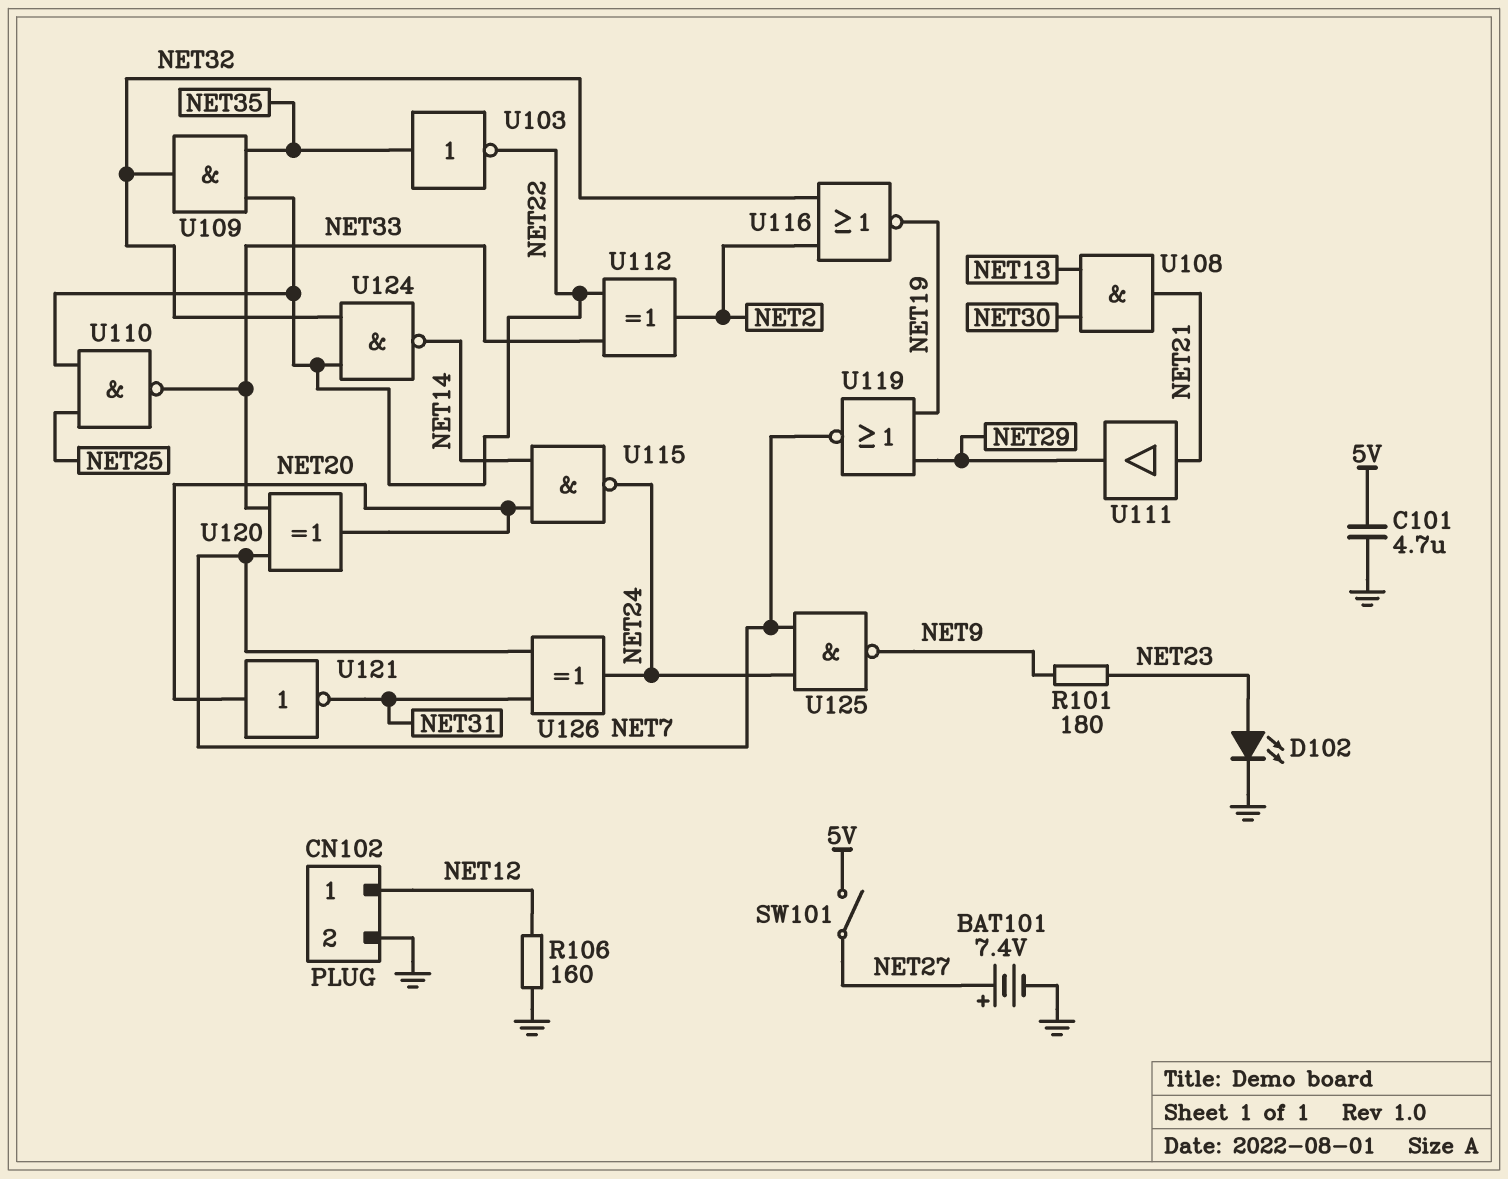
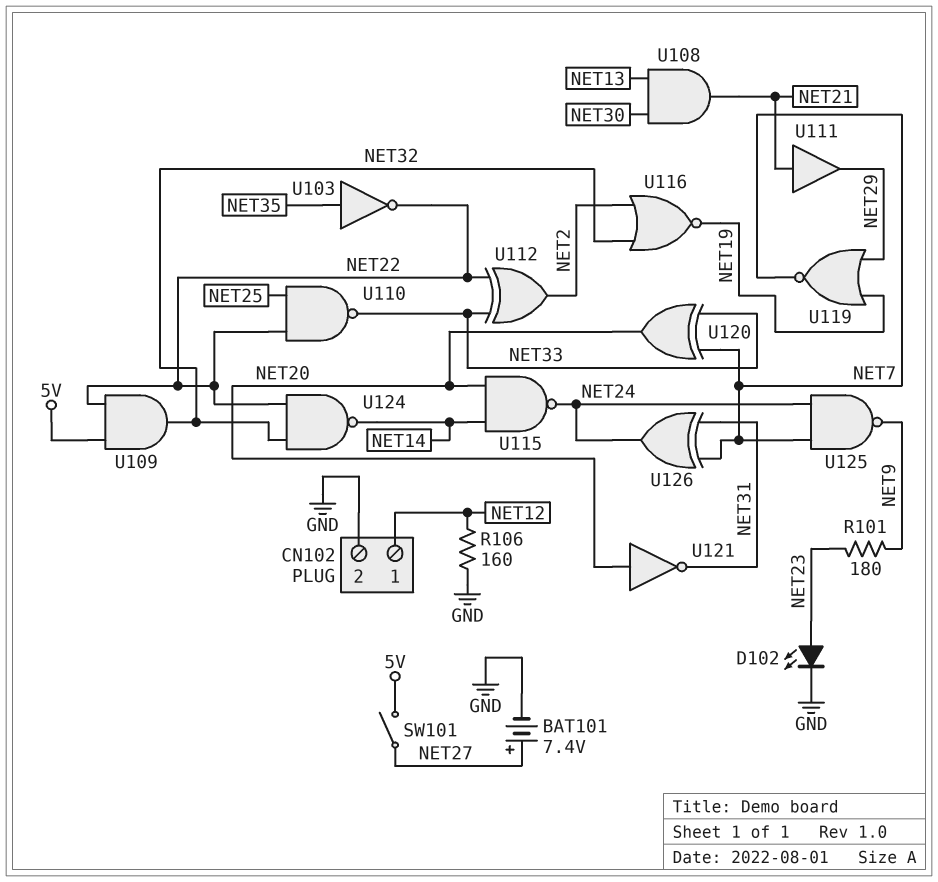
C101: 4.7uF (5V, GND) -> none
U109: AND (in NET22, in NET35, out NET32) -> AND (in 5V, in NET22, out NET32)

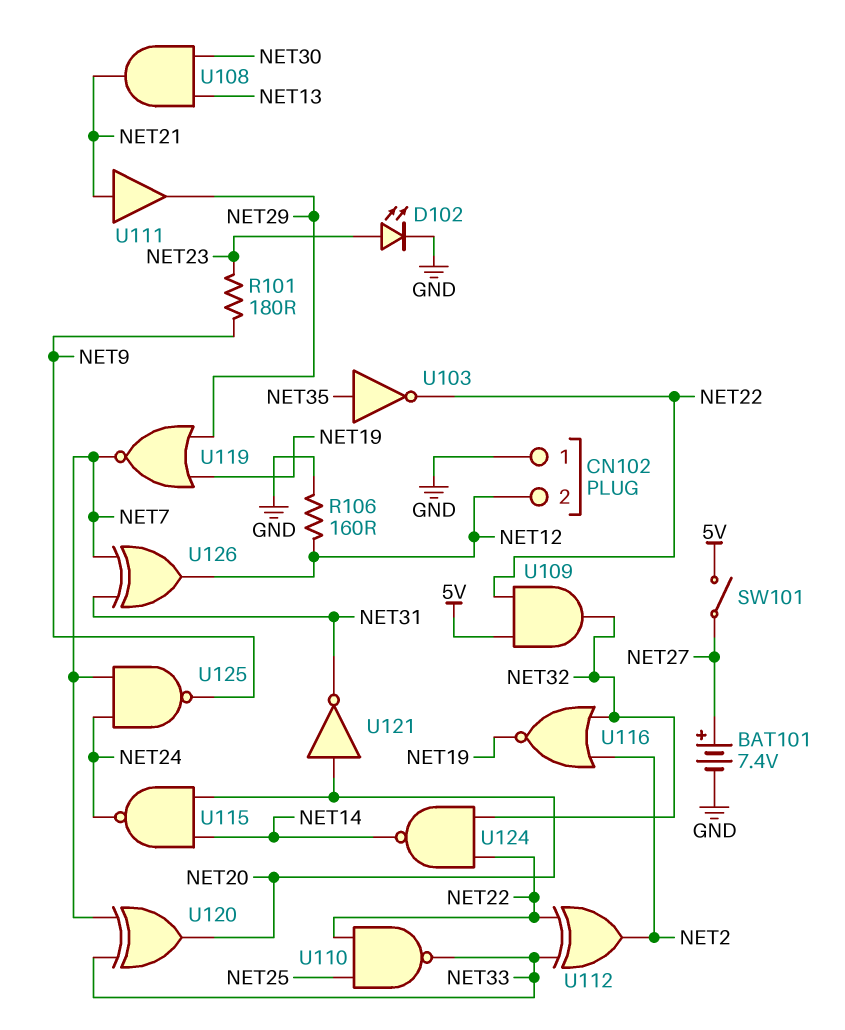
CN102 pin 1: NET12 -> GND
CN102 pin 2: GND -> NET12
U126: XOR (in NET7, in NET31, out NET24) -> XOR (in NET7, in NET31, out NET12)

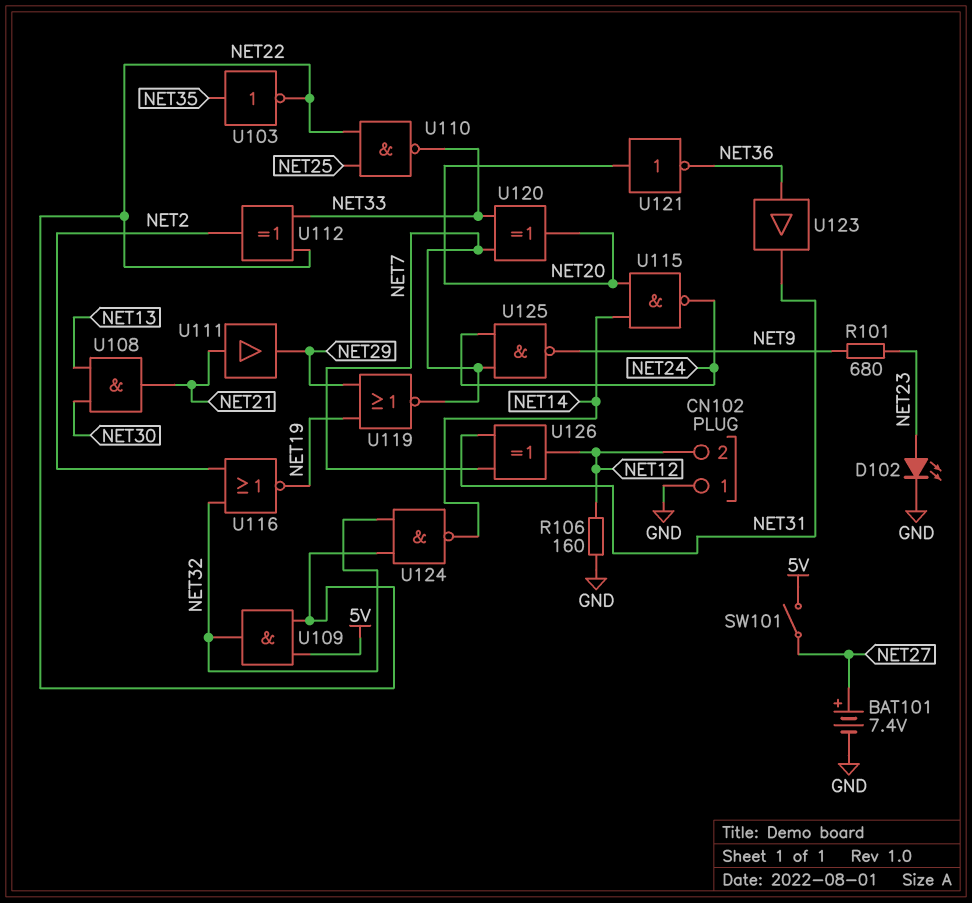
R101: 180 (NET9, NET23) -> 680 (NET9, NET23)
U121: NOT (in NET20, out NET31) -> NOT (in NET20, out NET36)
U123: none -> buffer (in NET36, out NET31)

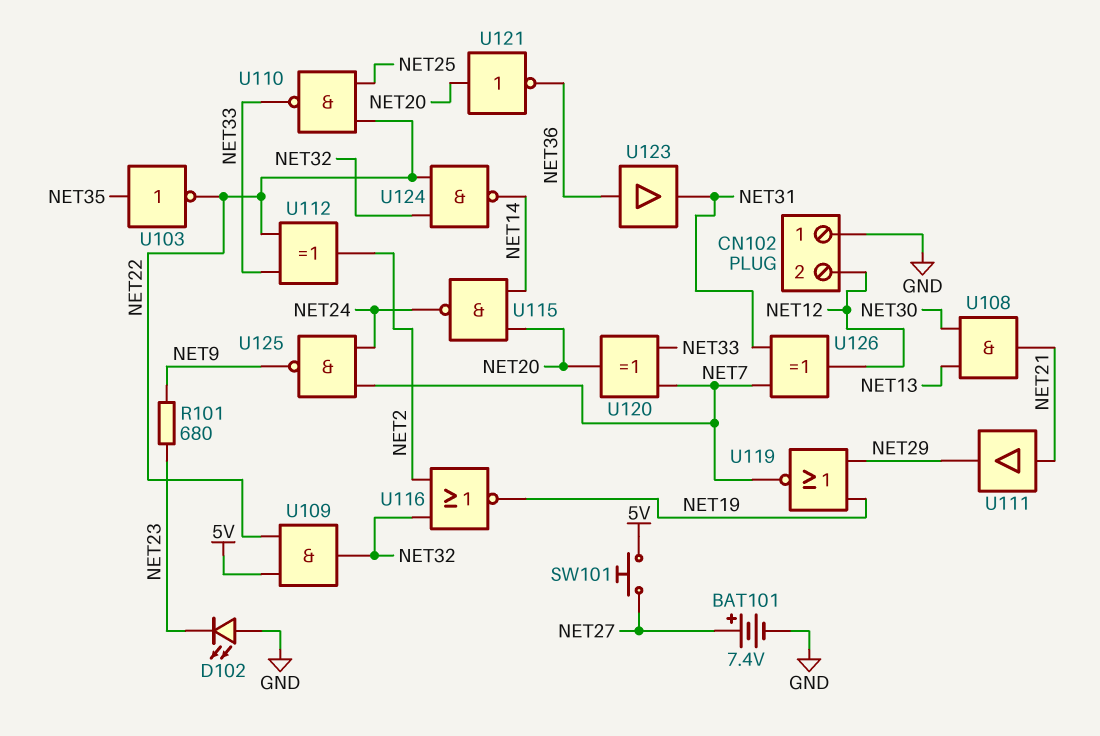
D102: LED (A NET23, K GND) -> LED (A GND, K NET23)
R106: 160 (GND, NET12) -> none
SW101: switch (5V, NET27) -> button (5V, NET27)

